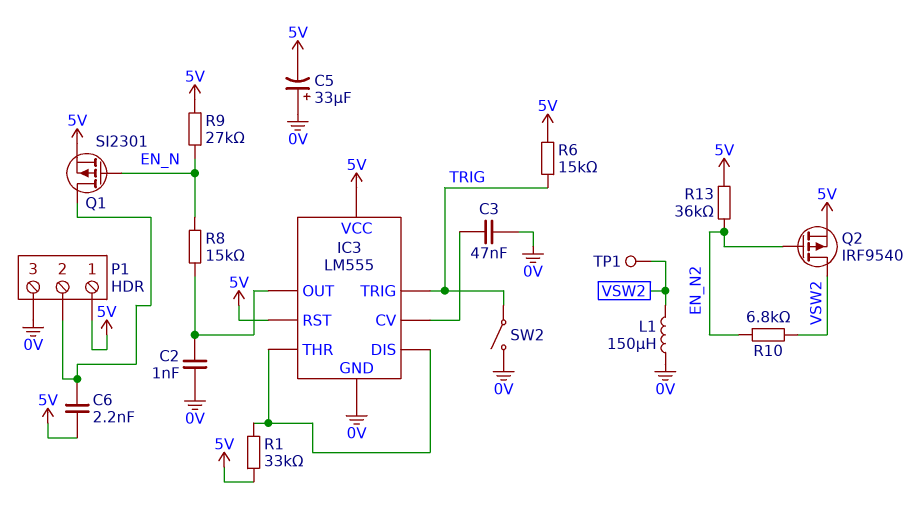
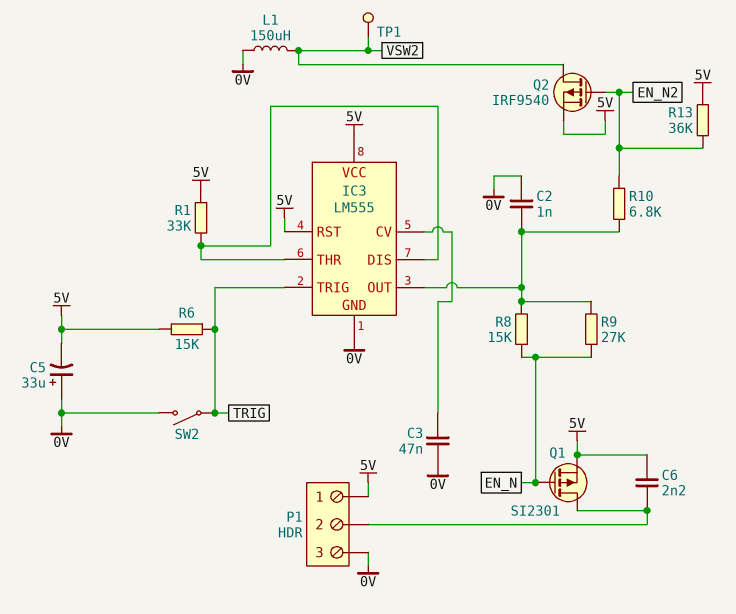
R9: 27k (5V, EN_N) -> 27k (EN_N, IC3/OUT)
R10: 6.8k (EN_N2, VSW2) -> 6.8k (EN_N2, IC3/OUT)

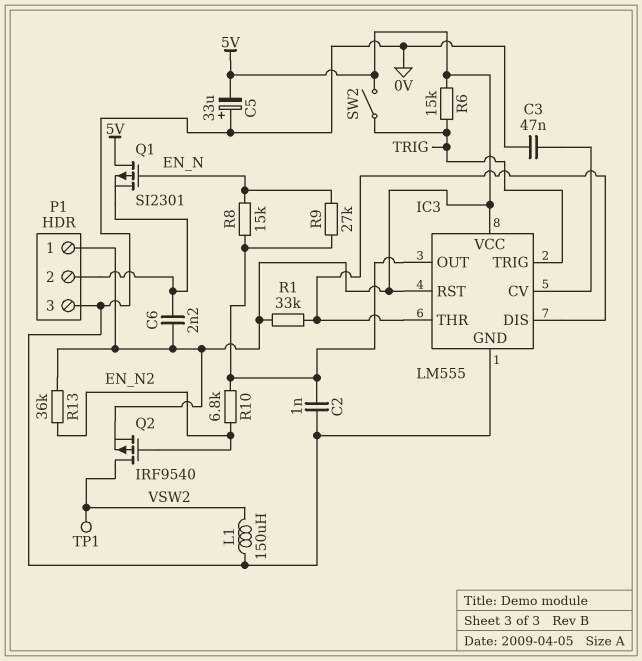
Q1: PMOS SI2301 (G EN_N, D P1/2, S 5V) -> PMOS SI2301 (G EN_N, D 5V, S P1/2)
SW2: switch (0V, TRIG) -> switch (5V, TRIG)

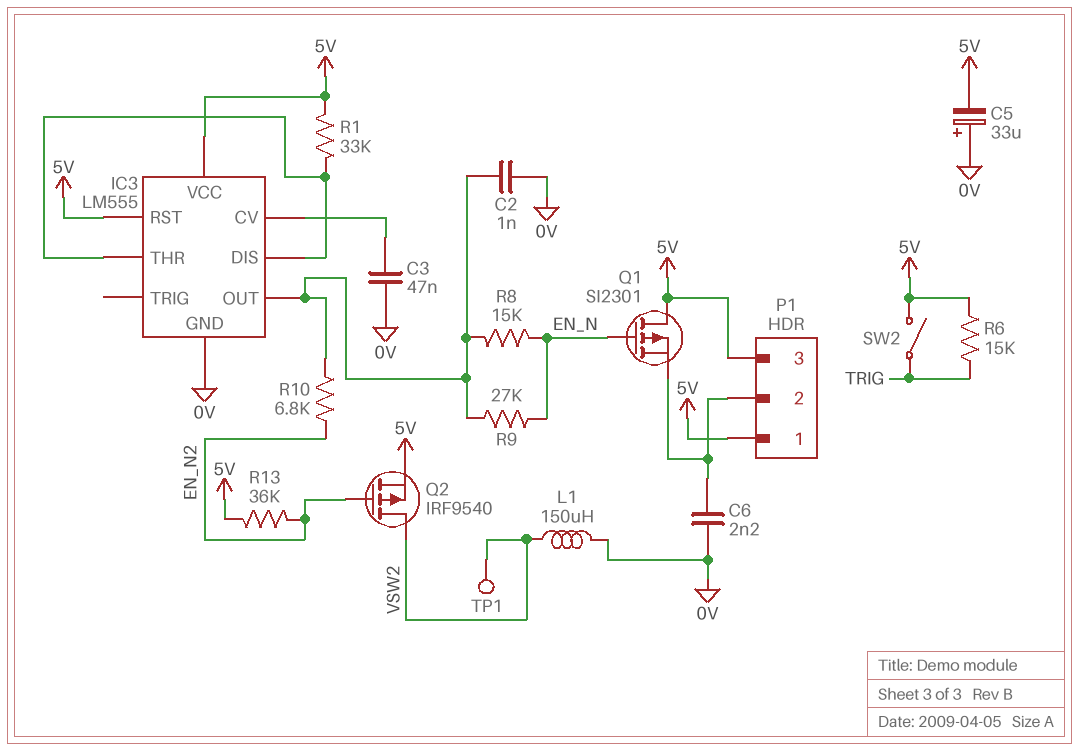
C6: 2.2nF (5V, P1/2) -> 2.2nF (0V, P1/2)
IC3 pin TRIG: TRIG -> none
P1 pin 3: 0V -> 5V

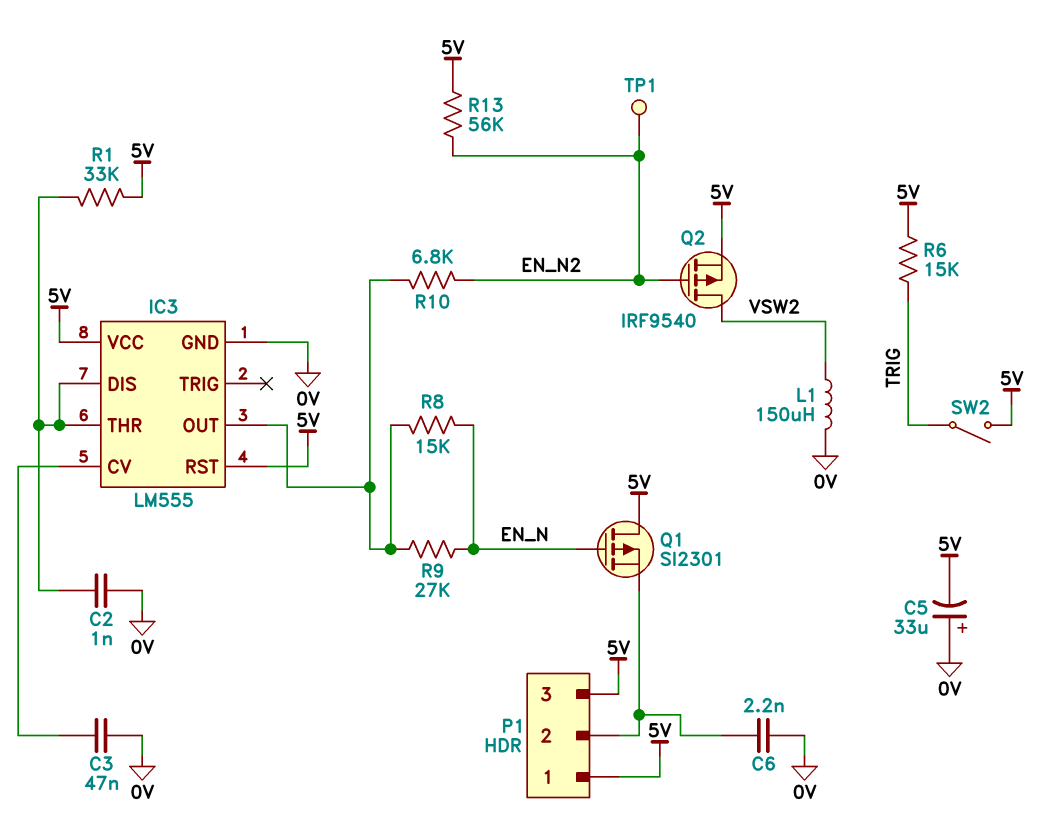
C2: 1nF (0V, IC3/OUT) -> 1nF (0V, IC3/DIS)
R13: 36k (5V, EN_N2) -> 56k (5V, EN_N2)
TP1: test point (VSW2) -> test point (EN_N2)

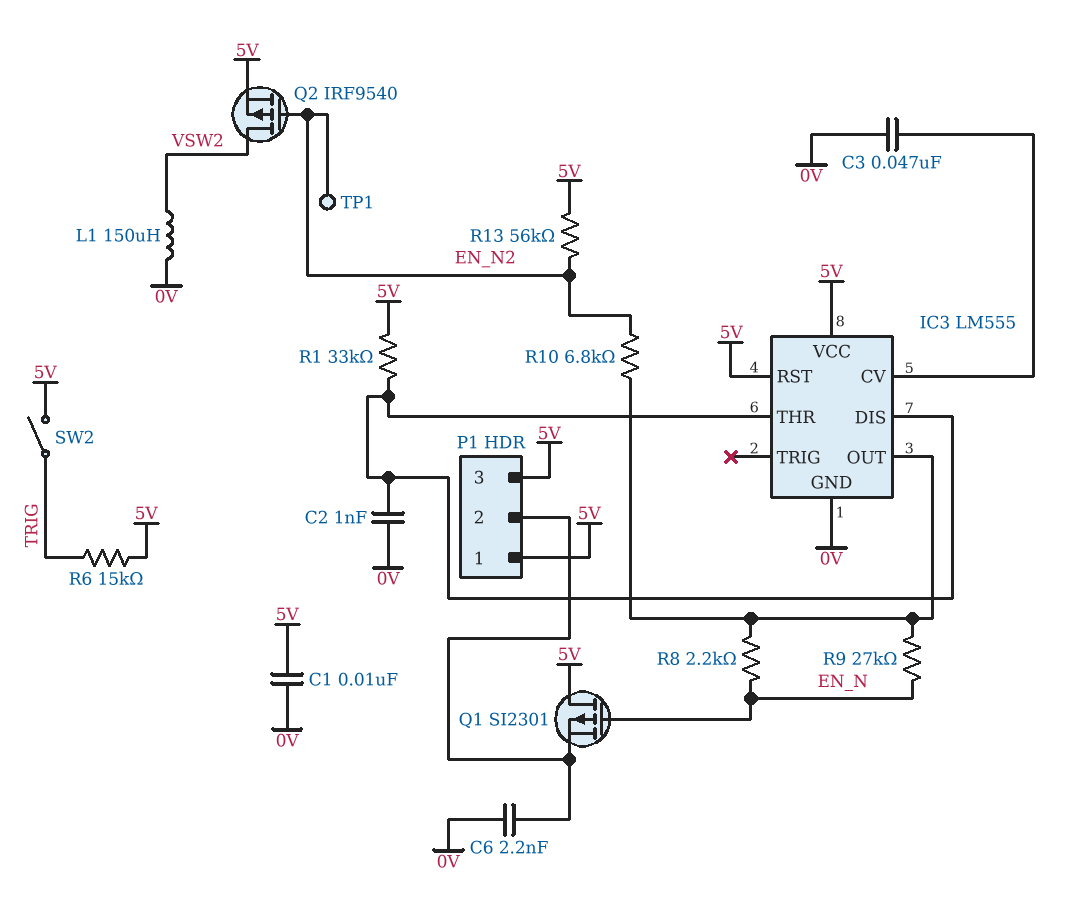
C1: none -> 10nF (0V, 5V)
C5: 33uF (plus 0V, minus 5V) -> none
R8: 15k (EN_N, IC3/OUT) -> 2.2k (EN_N, IC3/OUT)

